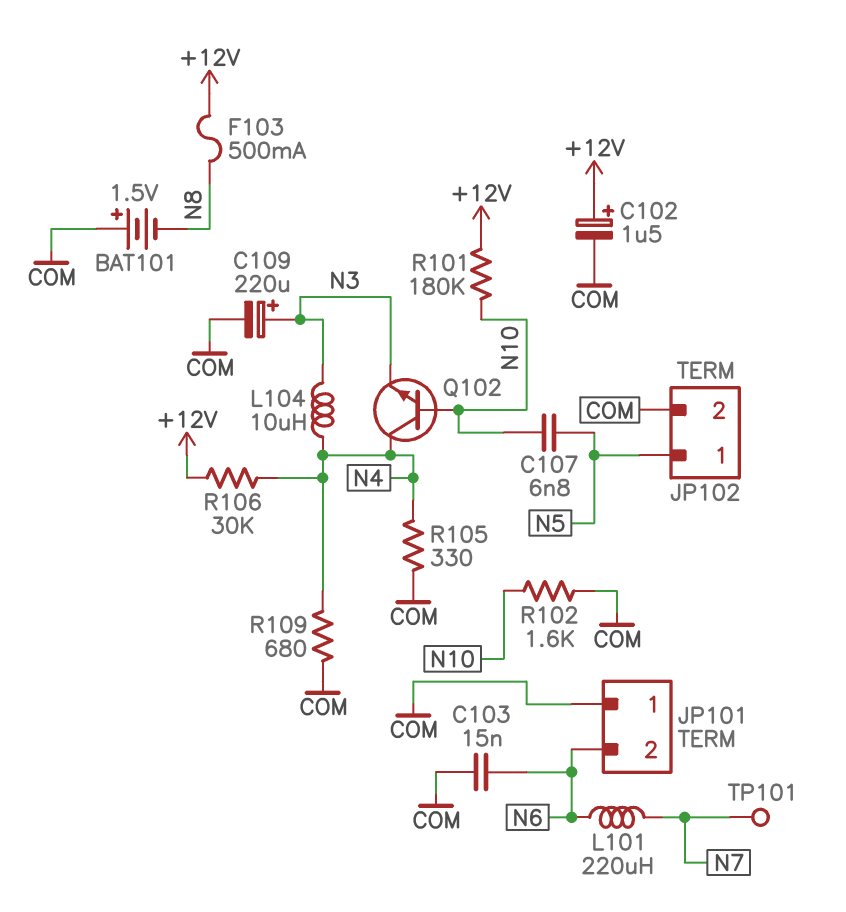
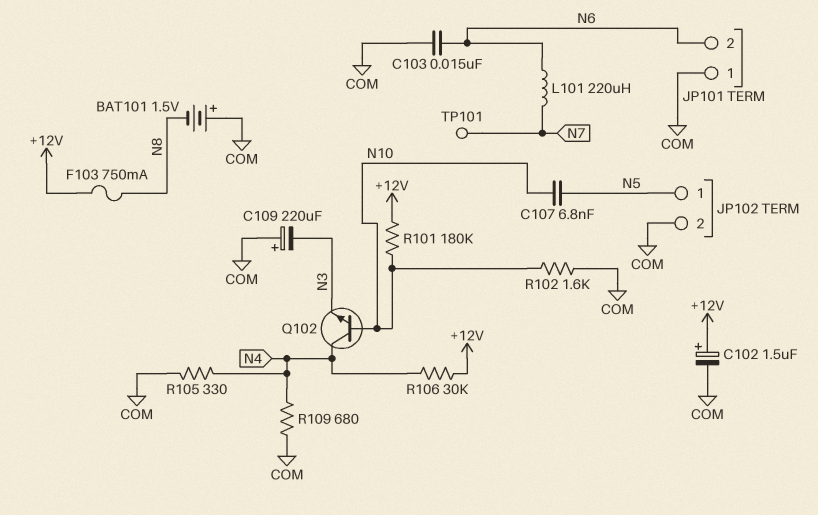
C109: 220uF (plus N3, minus COM) -> 220uF (plus COM, minus N3)
F103: 500mA (+12V, N8) -> 750mA (+12V, N8)
L104: 10uH (N3, N4) -> none

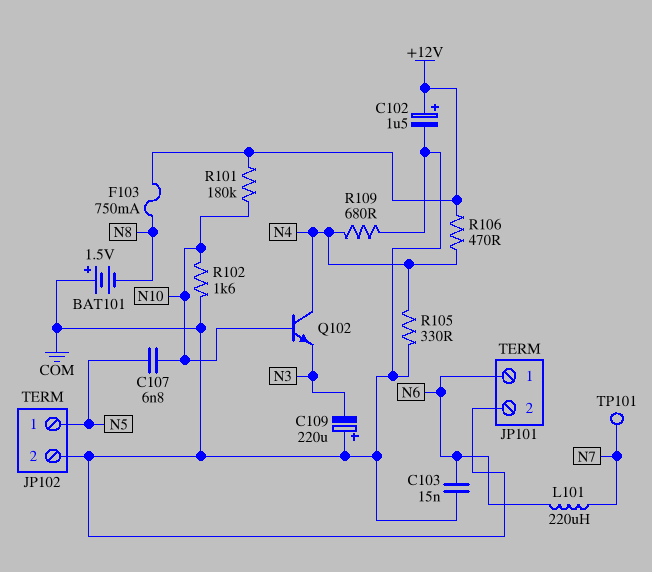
JP101 pin 1: COM -> N6
JP101 pin 2: N6 -> COM
R106: 30k (+12V, N4) -> 470 (+12V, N4)

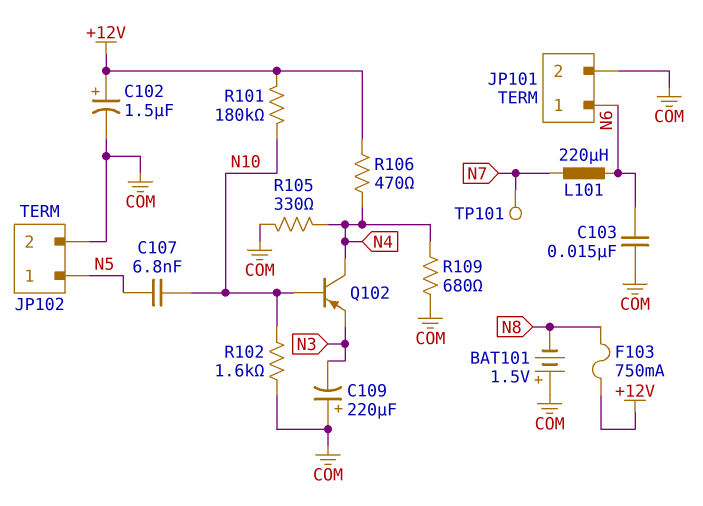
Q102: NPN (B N10, C N4, E N3) -> PNP (B N10, C N4, E N3)

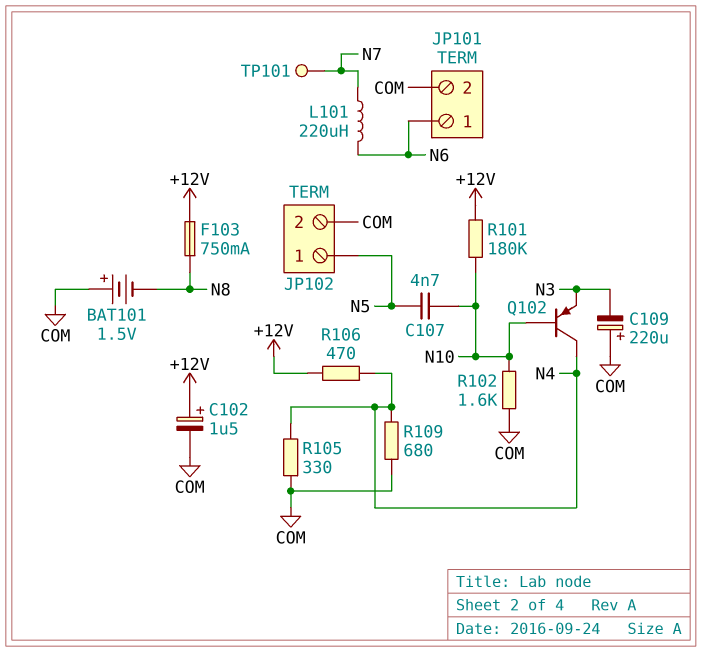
C103: 15nF (COM, N6) -> none
C107: 6.8nF (N5, N10) -> 4.7nF (N5, N10)

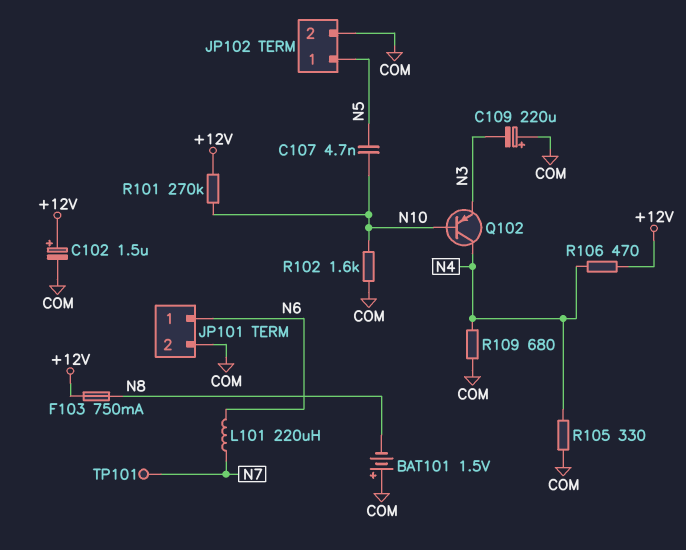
R101: 180k (+12V, N10) -> 270k (+12V, N10)

